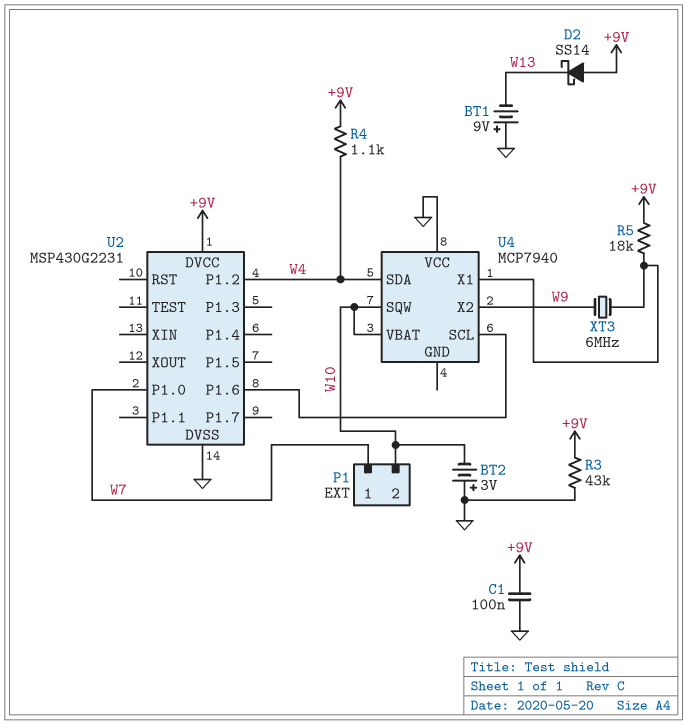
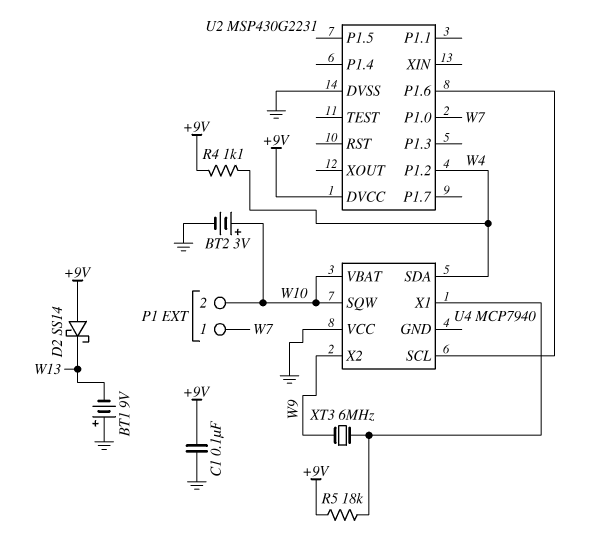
BT2: 3V (plus GND, minus W10) -> 3V (plus W10, minus GND)
R3: 43k (+9V, GND) -> none

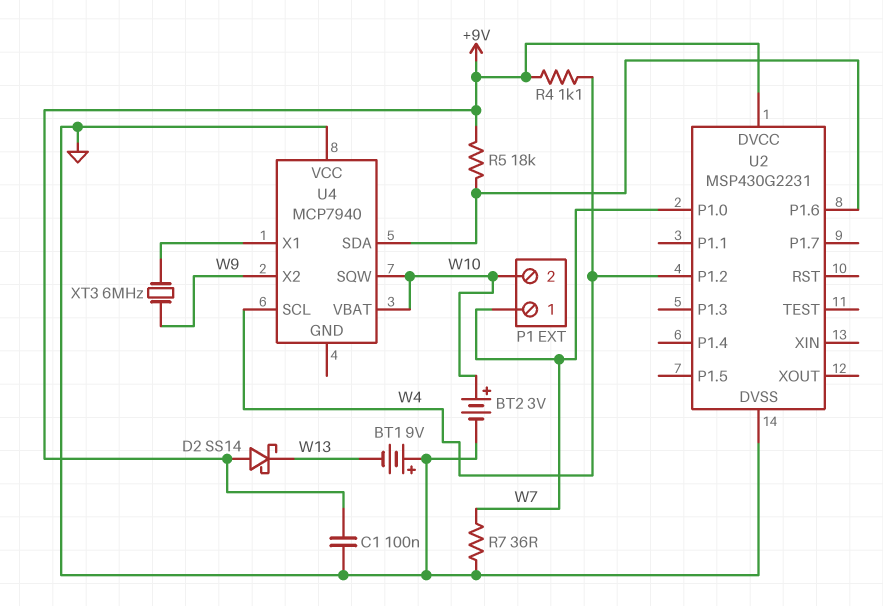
R5: 18k (+9V, U4/X1) -> 18k (+9V, U2/P1.6)
R7: none -> 36 (GND, W7)
U4 pin SCL: U2/P1.6 -> W4
U4 pin SDA: W4 -> U2/P1.6

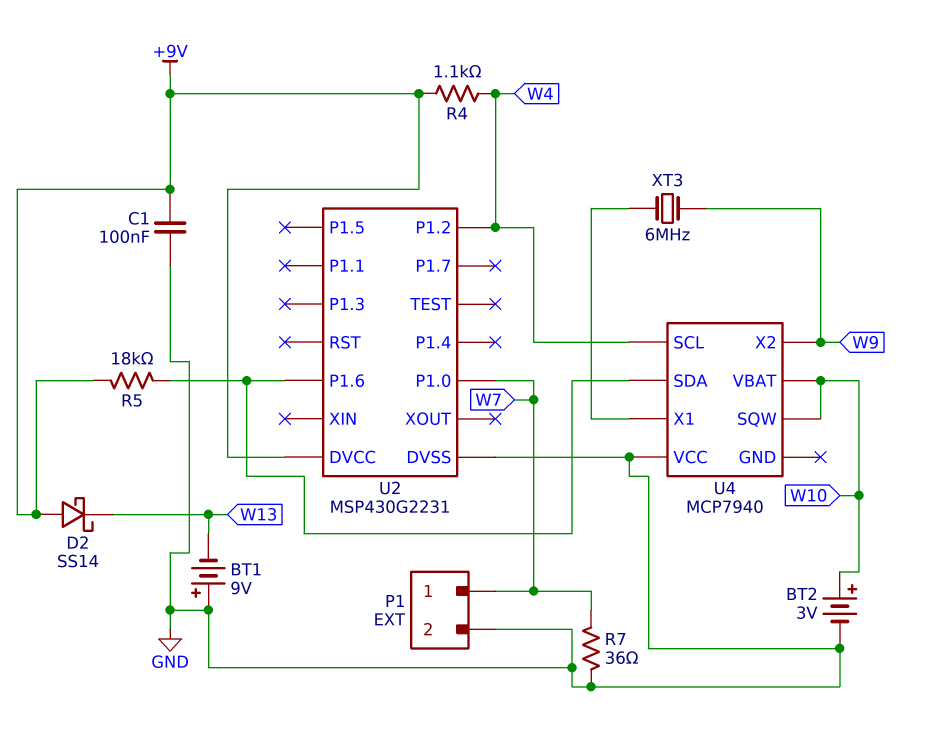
P1 pin 2: W10 -> GND

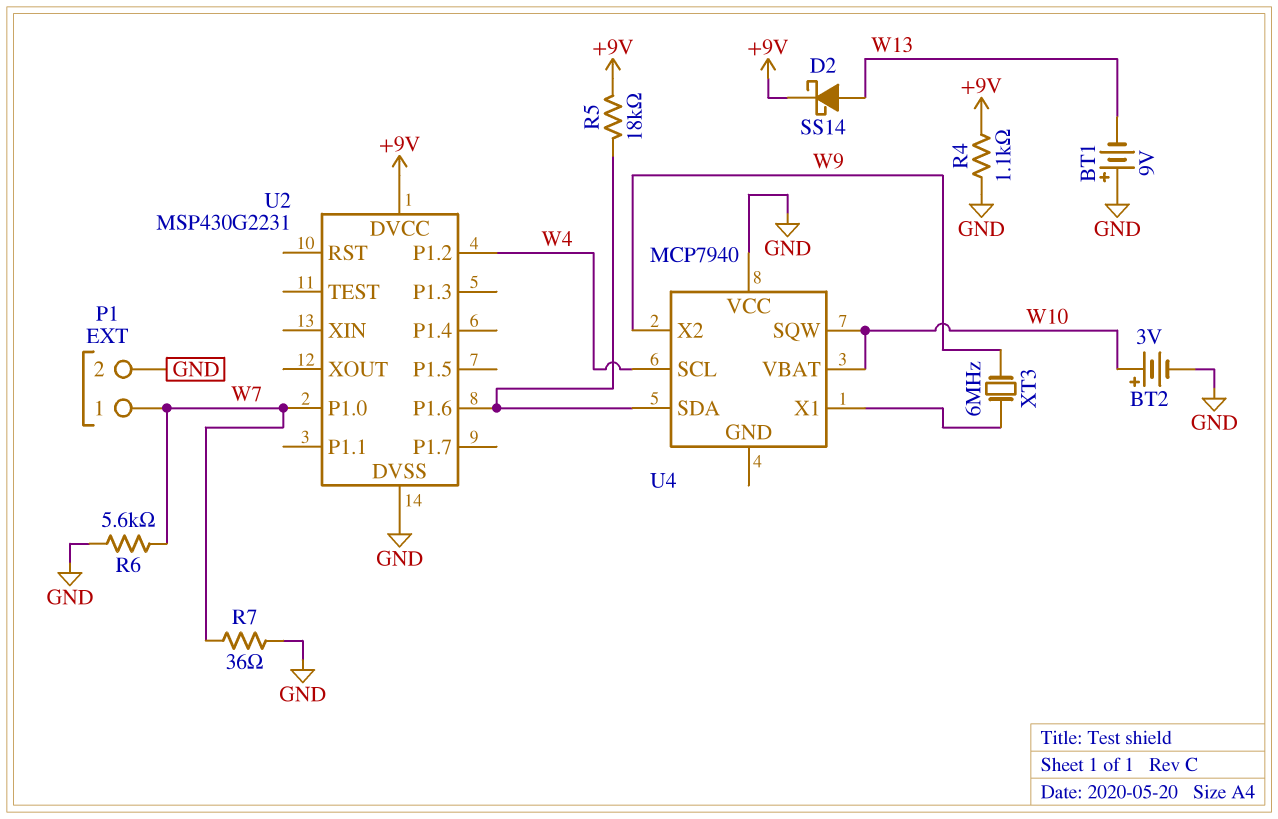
C1: 100nF (+9V, GND) -> none
D2: schottky SS14 (A +9V, K W13) -> schottky SS14 (A W13, K +9V)
R4: 1.1k (+9V, W4) -> 1.1k (+9V, GND)
R6: none -> 5.6k (GND, W7)

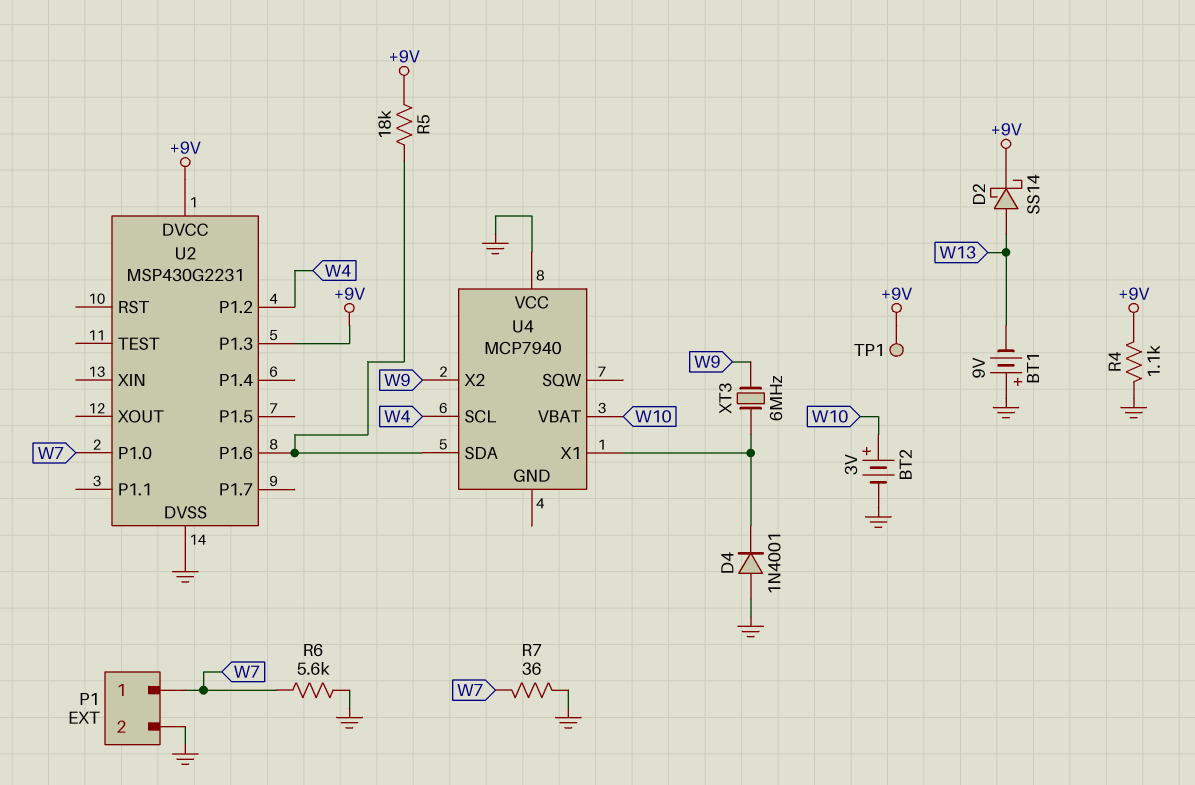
D4: none -> diode 1N4001 (A GND, K U4/X1)
TP1: none -> test point (+9V)
U2 pin P1.3: none -> +9V
U4 pin SQW: W10 -> none

